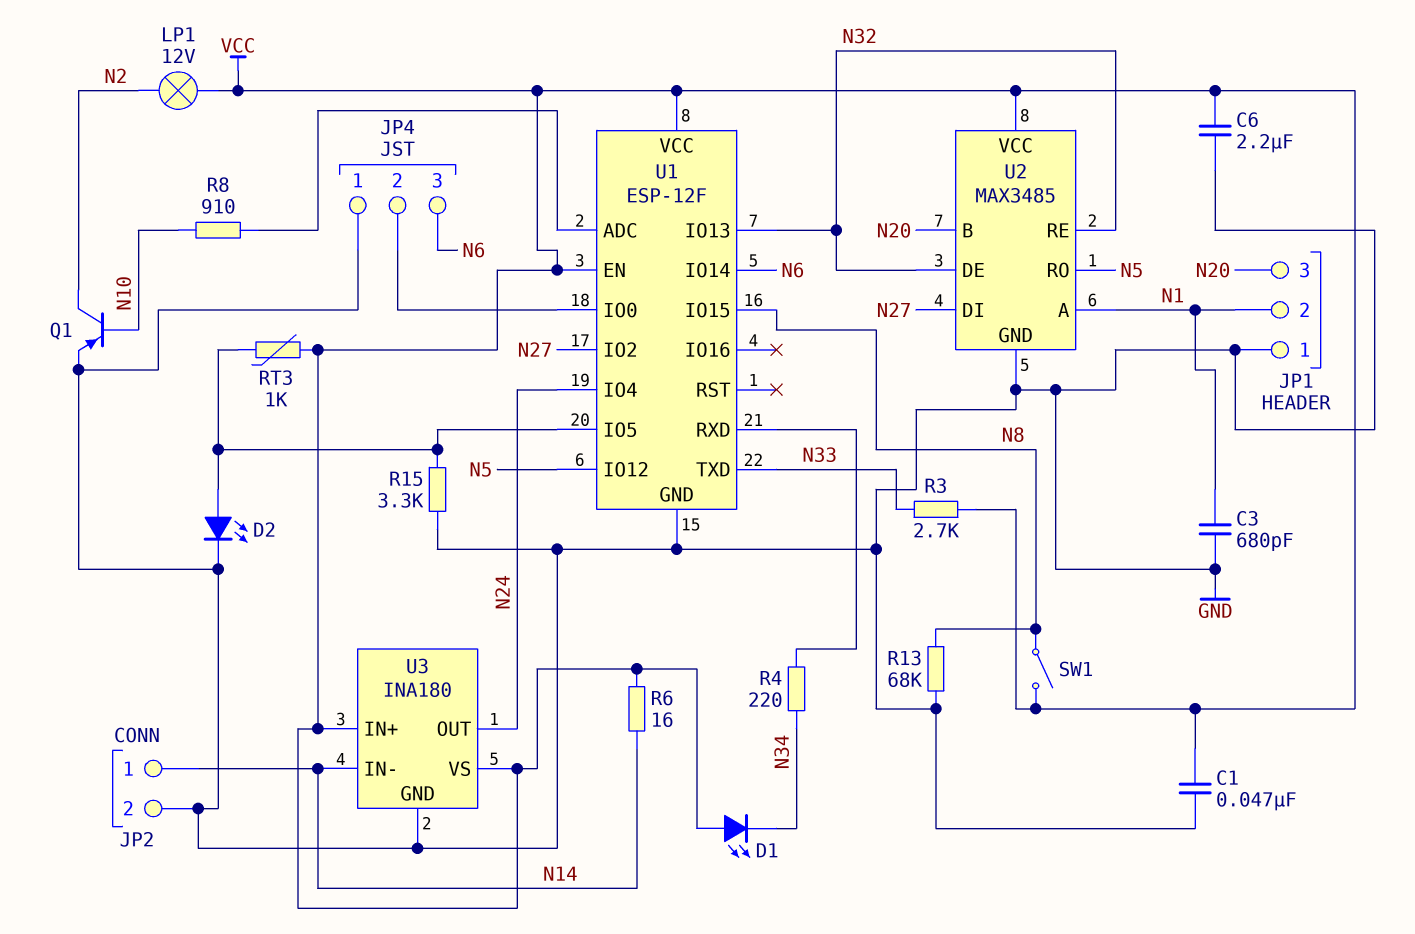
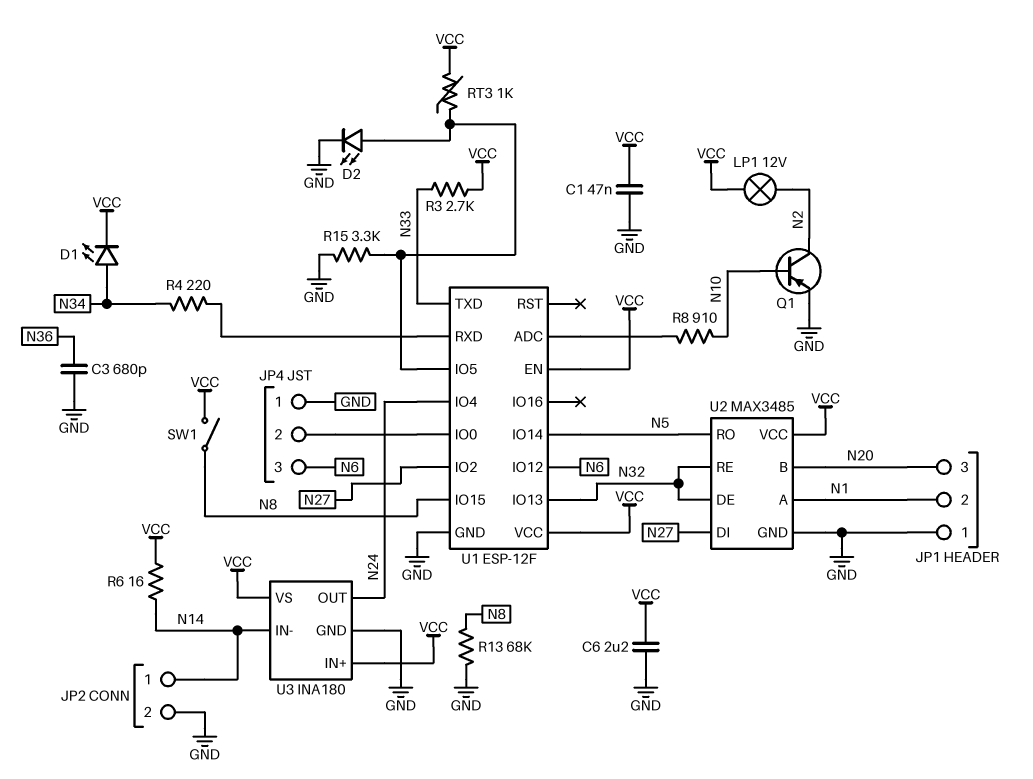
C3: 680pF (GND, N1) -> 680pF (GND, N36)
D1: LED (A VCC, K N34) -> LED (A N34, K VCC)
U1 pin IO12: N5 -> N6
U1 pin IO14: N6 -> N5

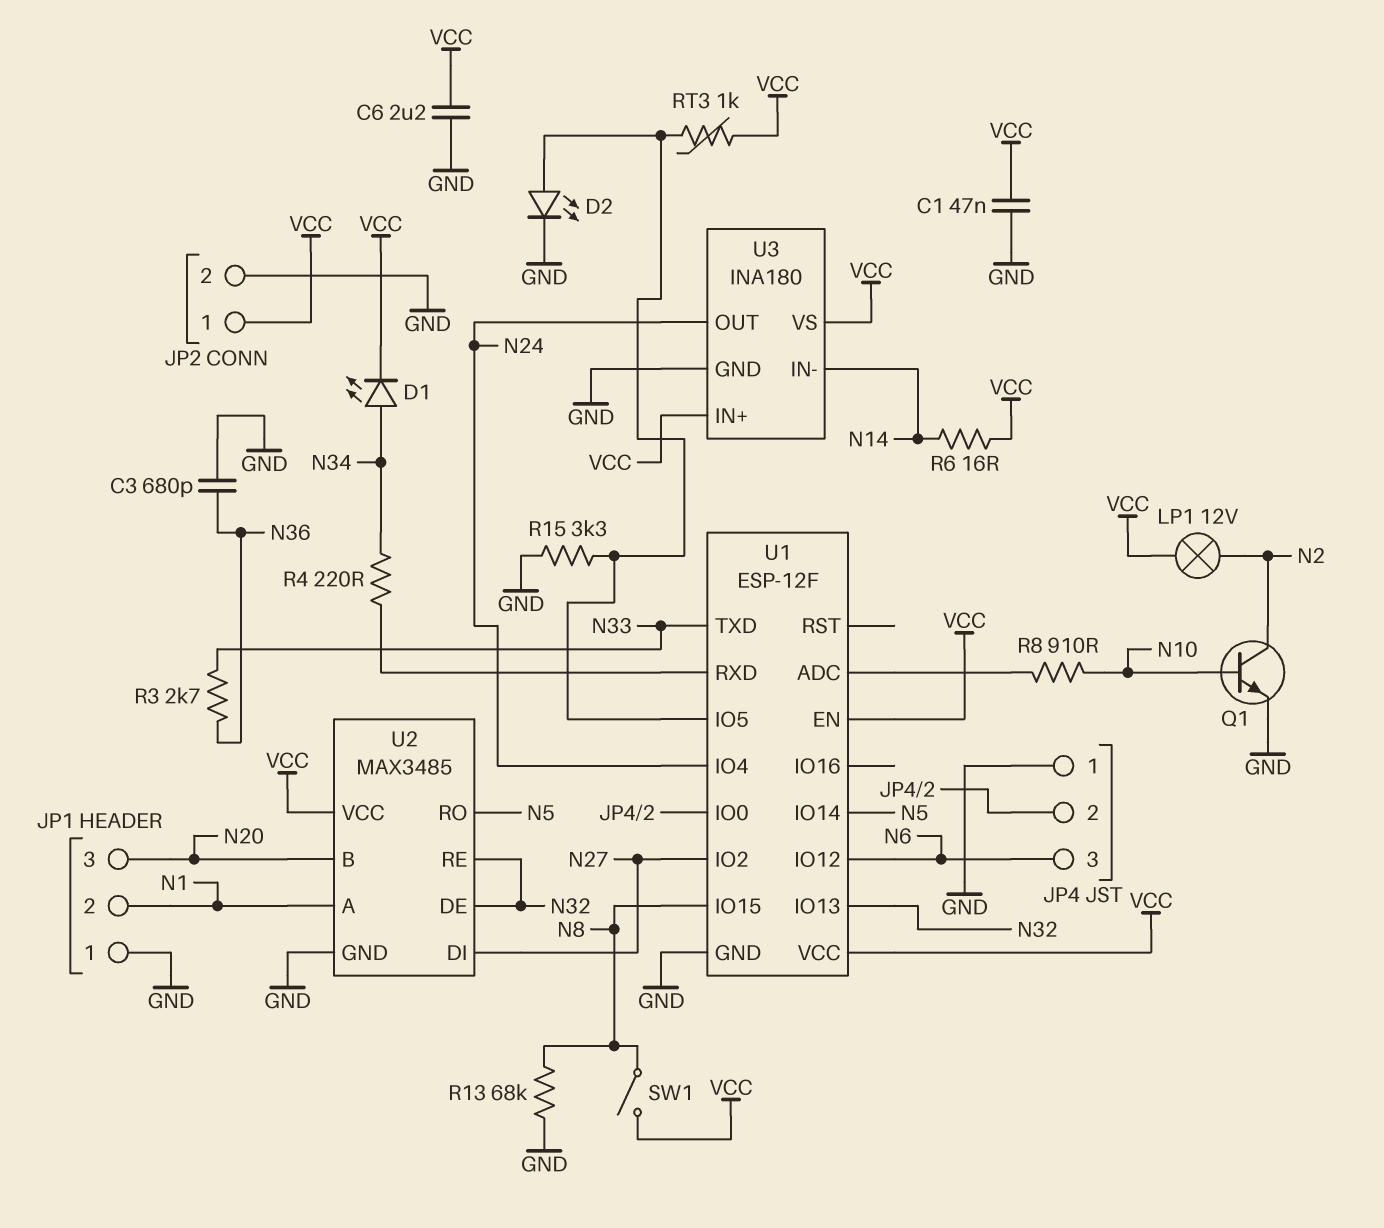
JP2 pin 1: N14 -> VCC
Q1: PNP (B N10, C N2, E GND) -> NPN (B N10, C N2, E GND)
R3: 2.7k (N33, VCC) -> 2.7k (N33, N36)

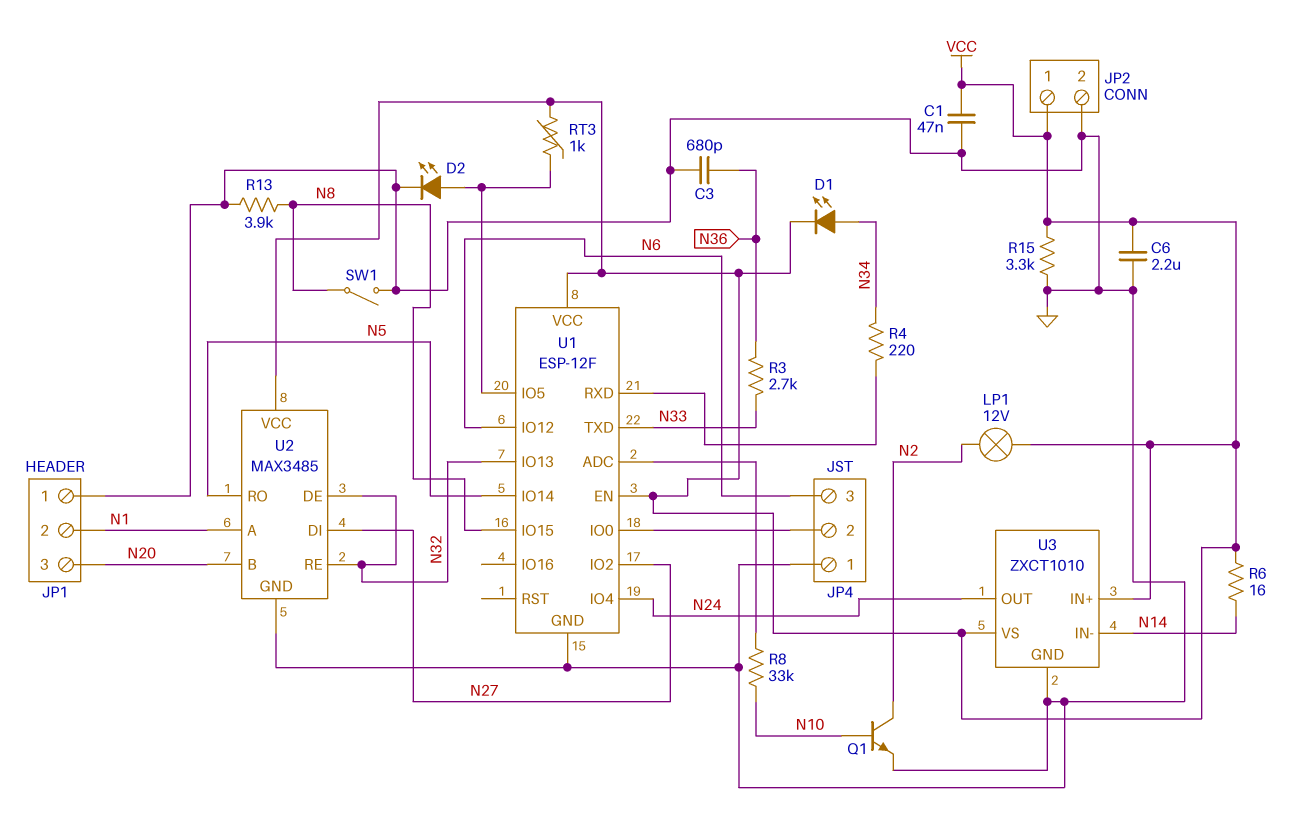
R8: 910 (N10, U1/ADC) -> 33k (N10, U1/ADC)
R13: 68k (GND, N8) -> 3.9k (GND, N8)
R15: 3.3k (GND, U1/IO5) -> 3.3k (GND, VCC)
SW1: switch (N8, VCC) -> switch (GND, N8)
U3: INA180 -> ZXCT1010

